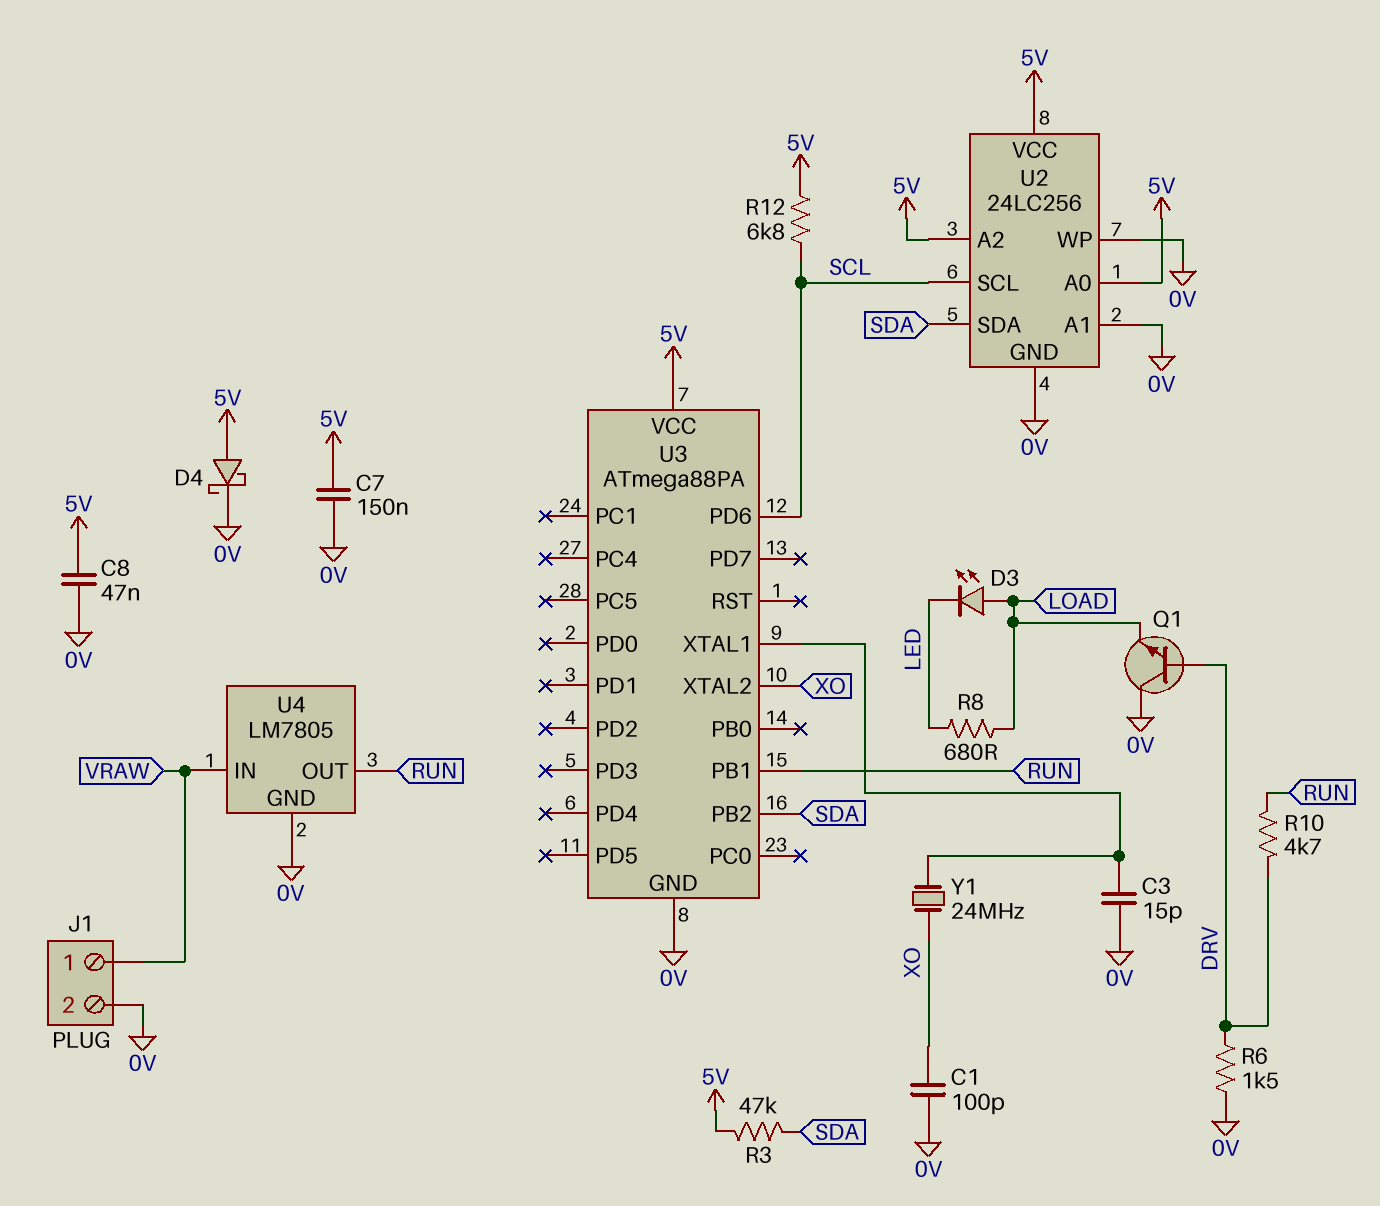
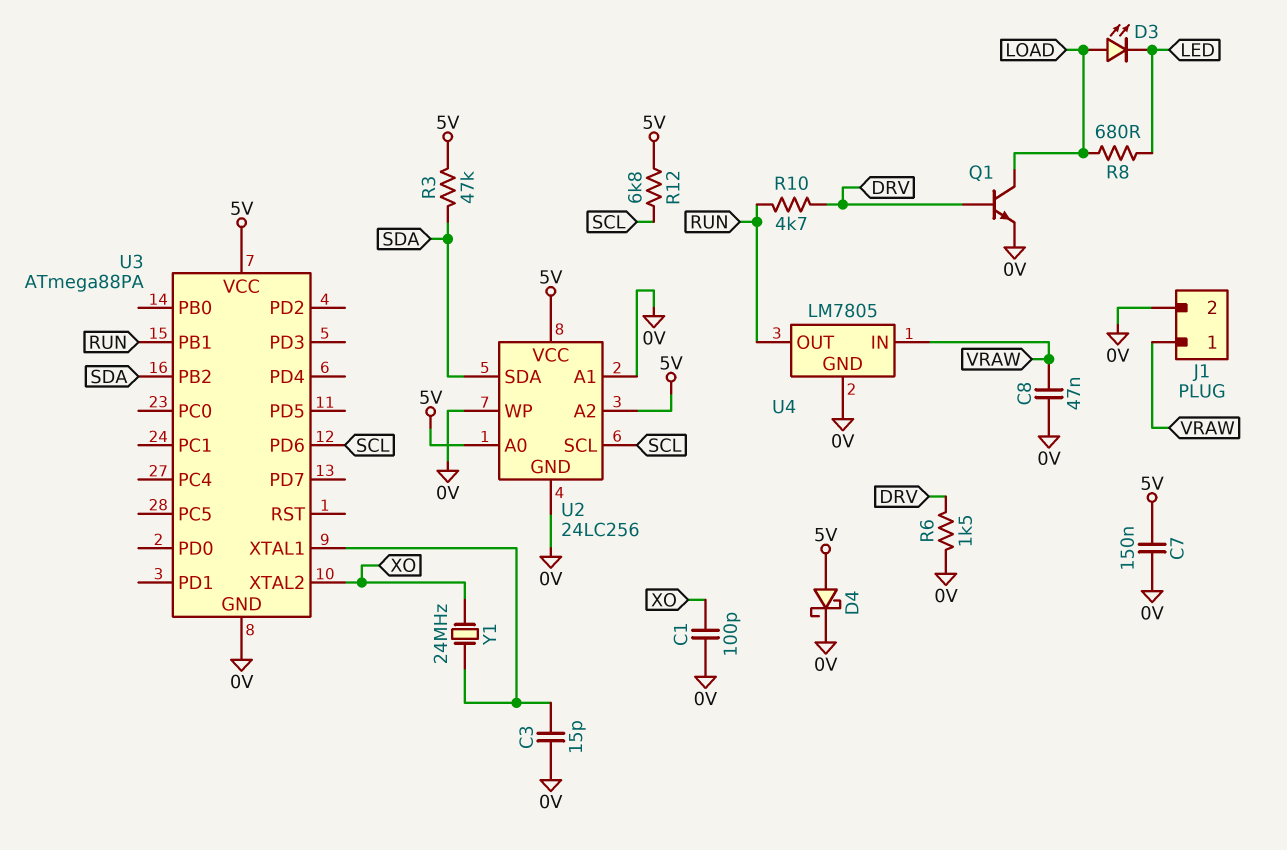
C8: 47nF (0V, 5V) -> 47nF (0V, VRAW)
Q1: NPN (B DRV, C 0V, E LOAD) -> NPN (B DRV, C LOAD, E 0V)

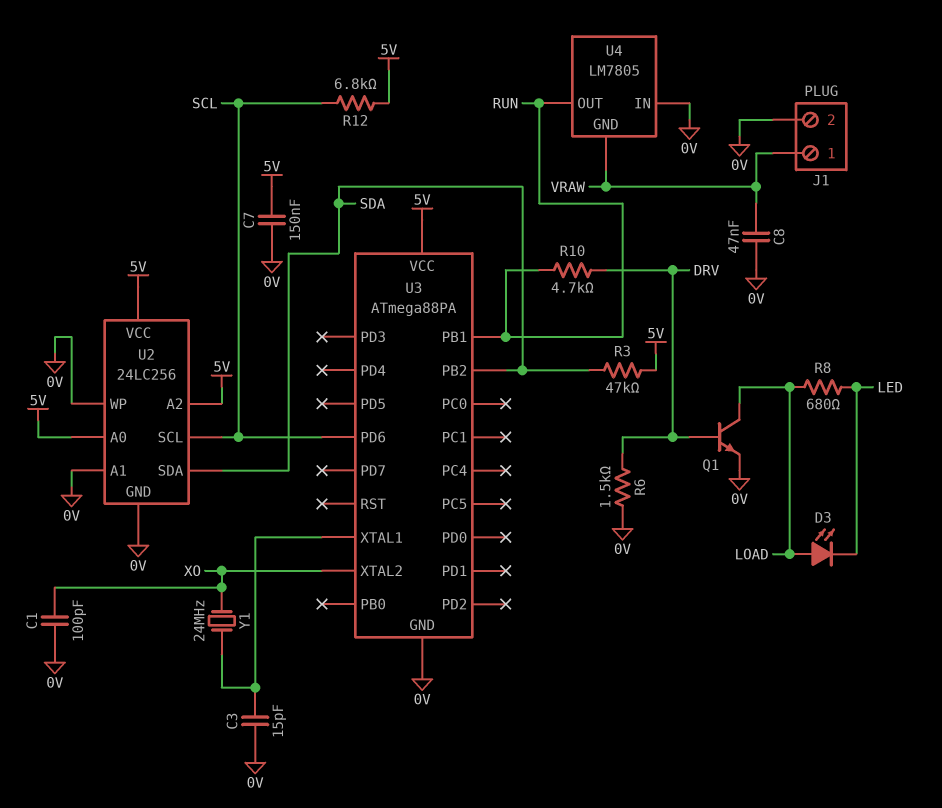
D4: schottky (A 5V, K 0V) -> none
U4 pin GND: 0V -> VRAW
U4 pin IN: VRAW -> 0V

